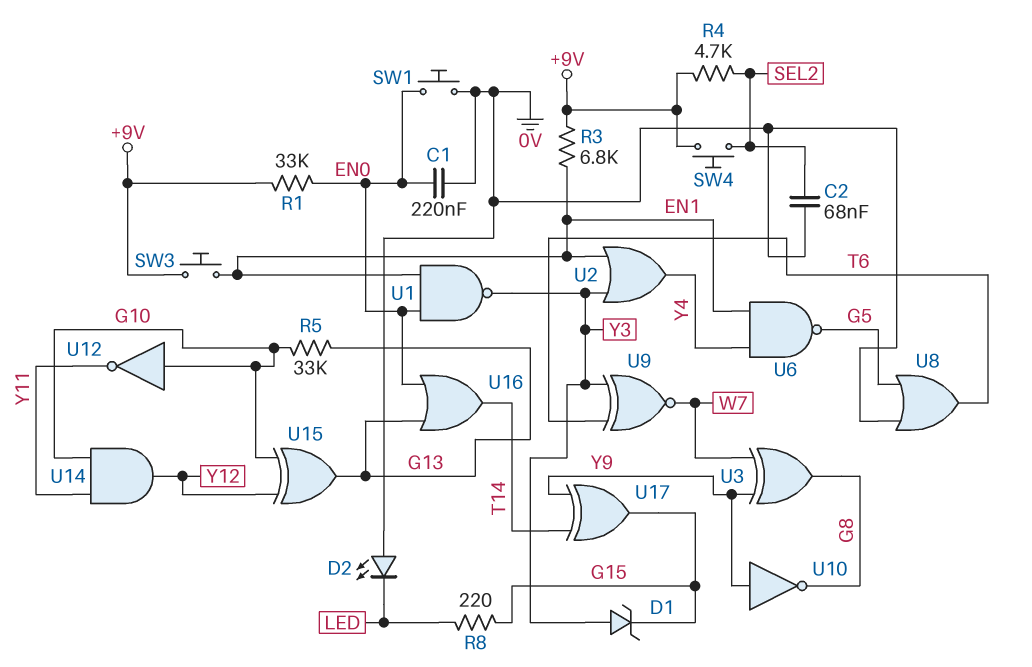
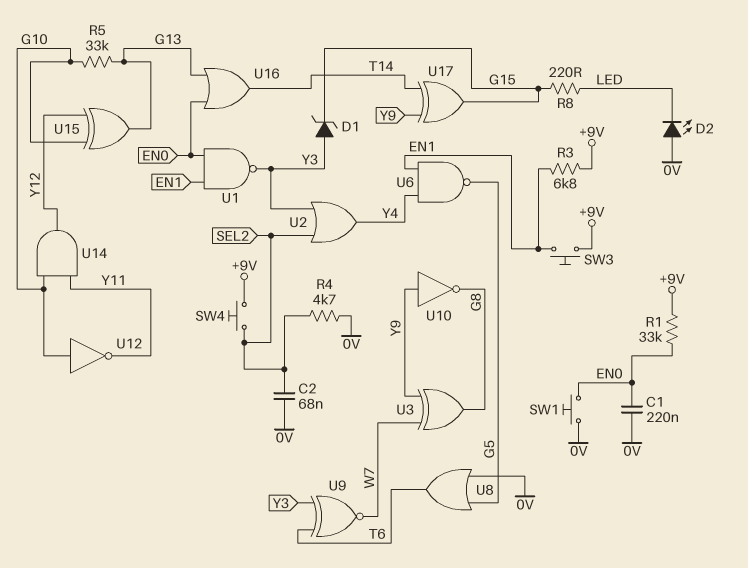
R4: 4.7k (+9V, SEL2) -> 4.7k (0V, SEL2)
U2: OR (in EN1, in Y3, out Y4) -> OR (in SEL2, in Y3, out Y4)

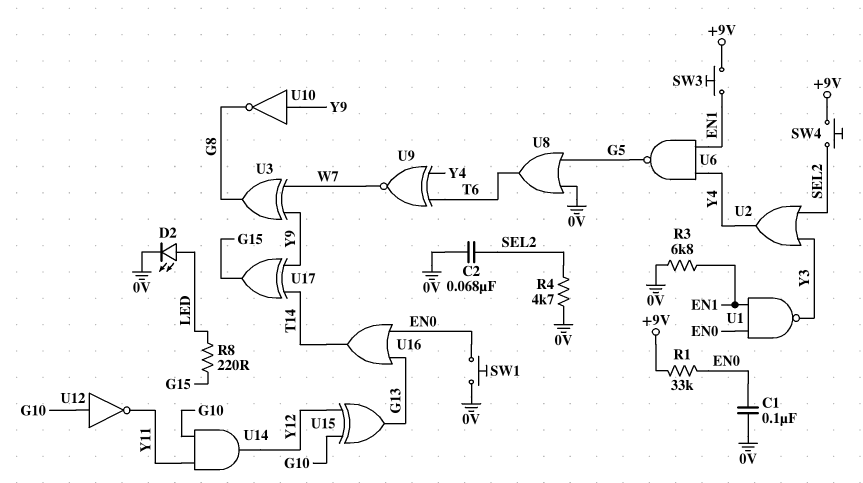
C1: 220nF (0V, EN0) -> 100nF (0V, EN0)
D1: zener (A Y3, K G15) -> none
D2: LED (A 0V, K LED) -> LED (A LED, K 0V)
R3: 6.8k (+9V, EN1) -> 6.8k (0V, EN1)
R5: 33k (G10, G13) -> none
U9: XNOR (in T6, in Y3, out W7) -> XNOR (in T6, in Y4, out W7)

